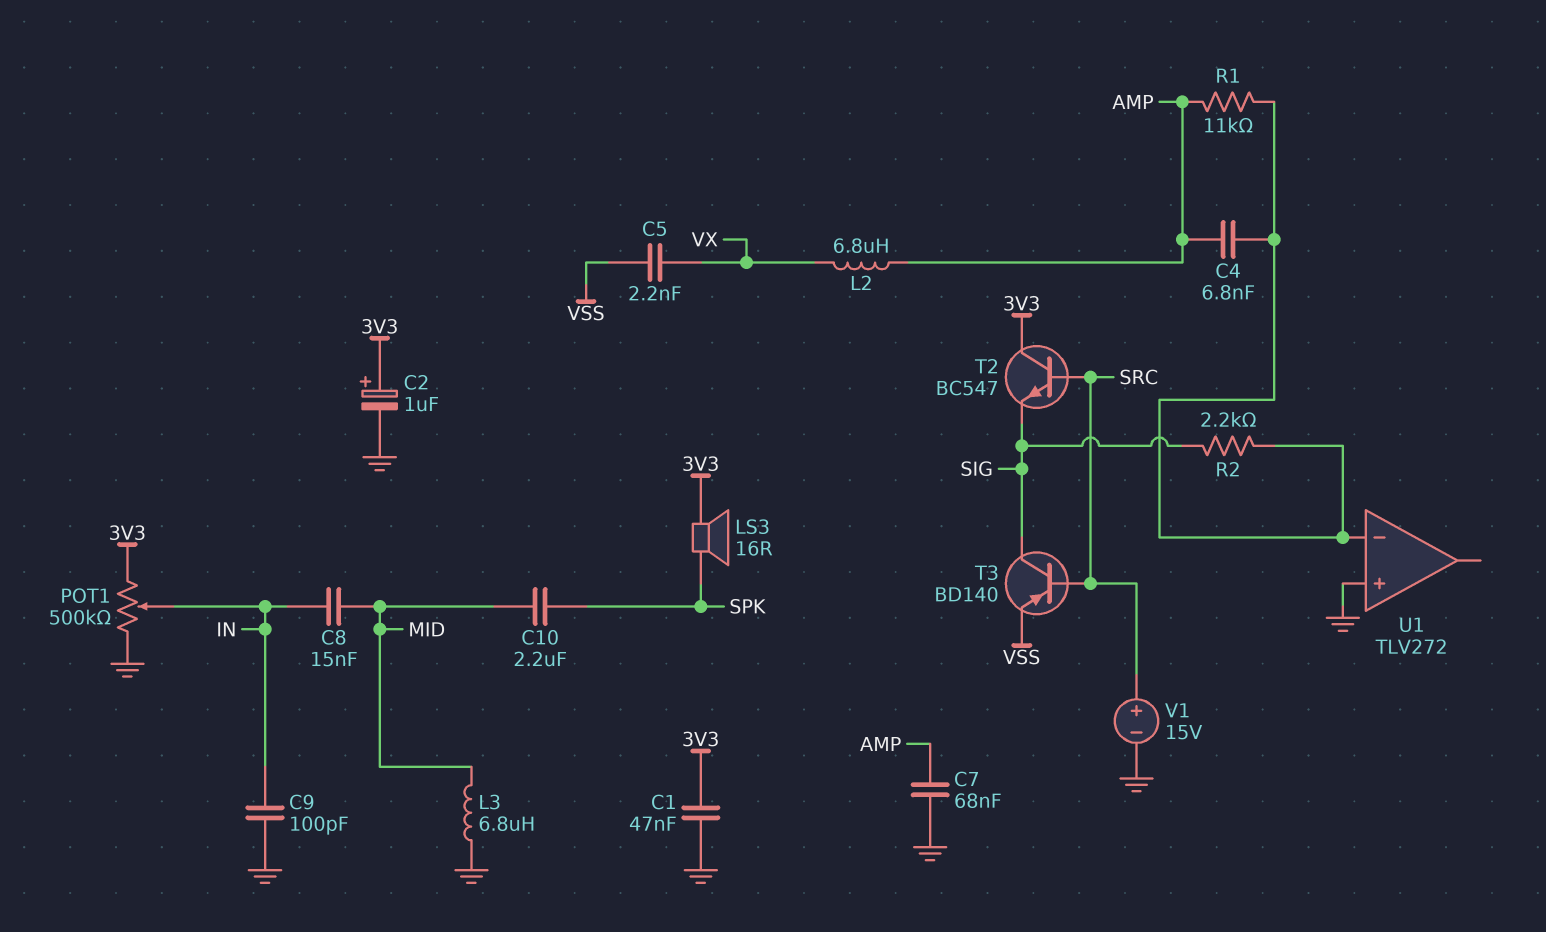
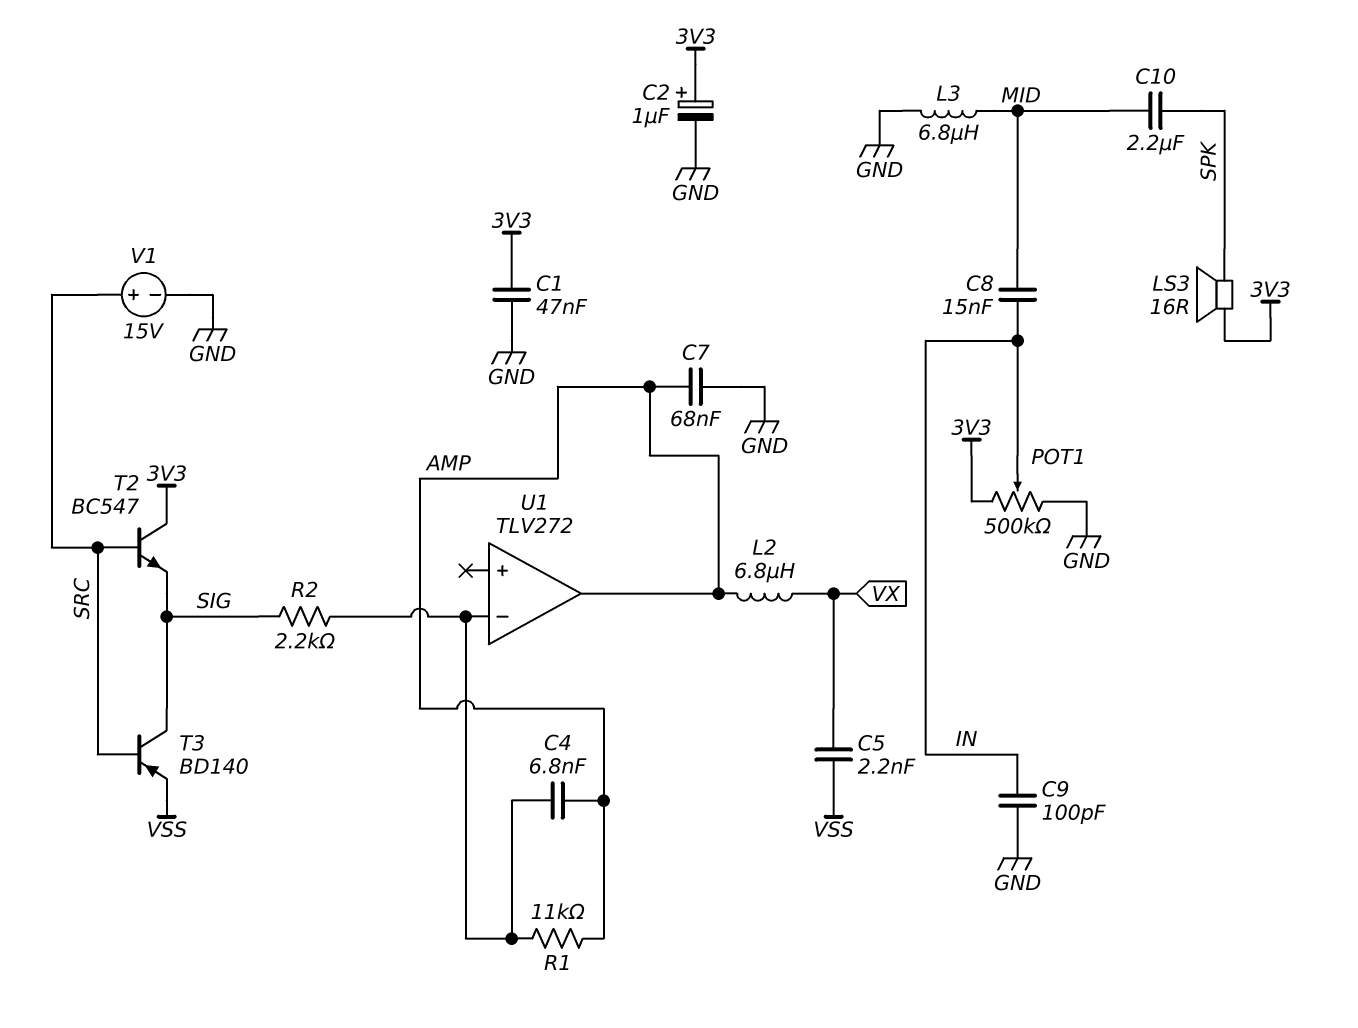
U1 pin in+: GND -> none
U1 pin out: none -> AMP

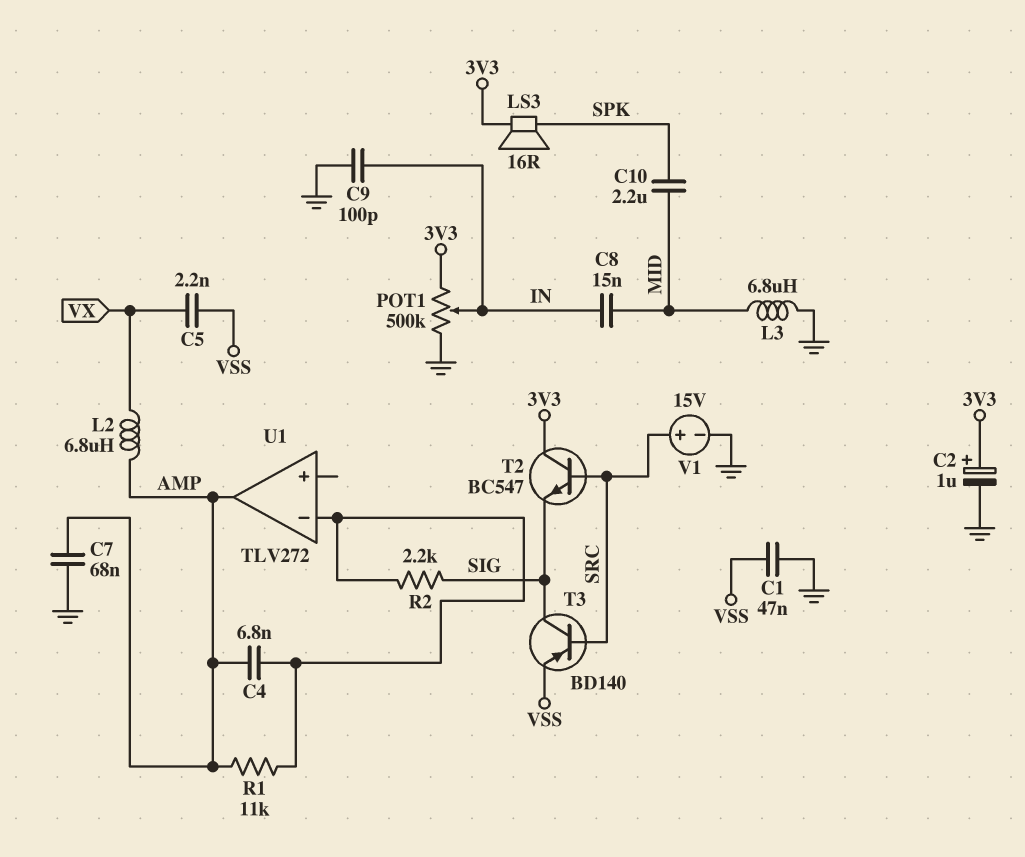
C1: 47nF (3V3, GND) -> 47nF (GND, VSS)

